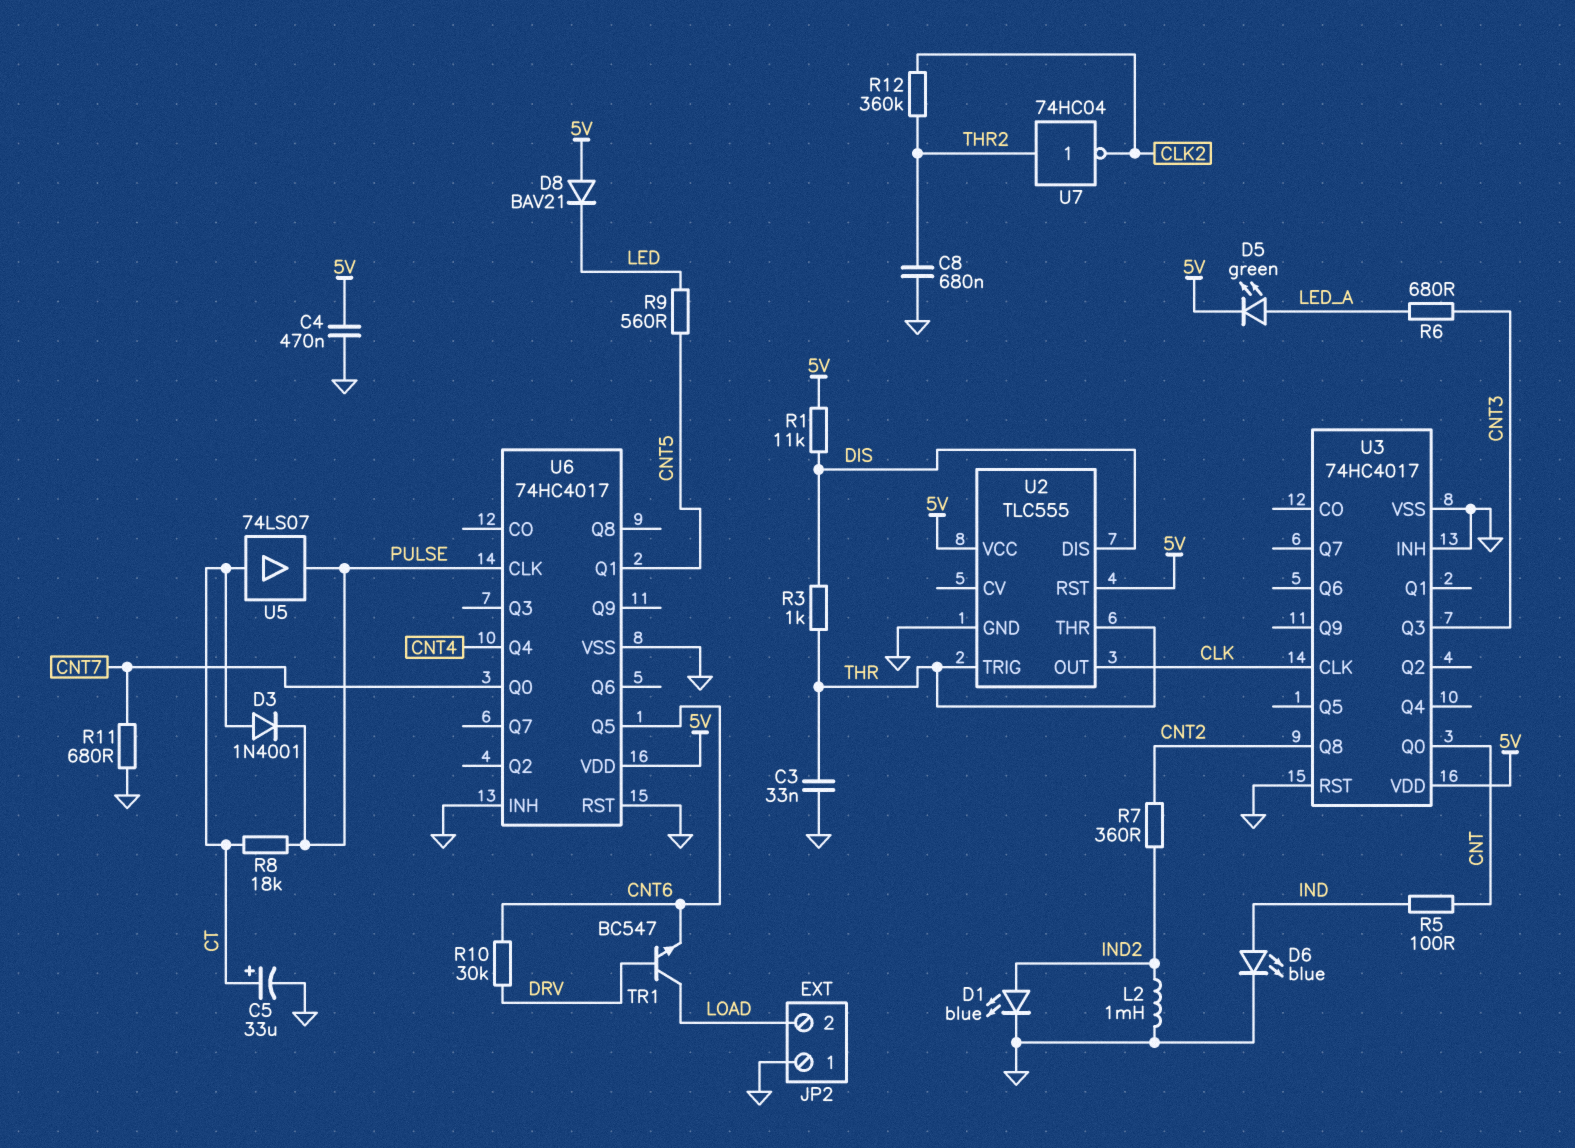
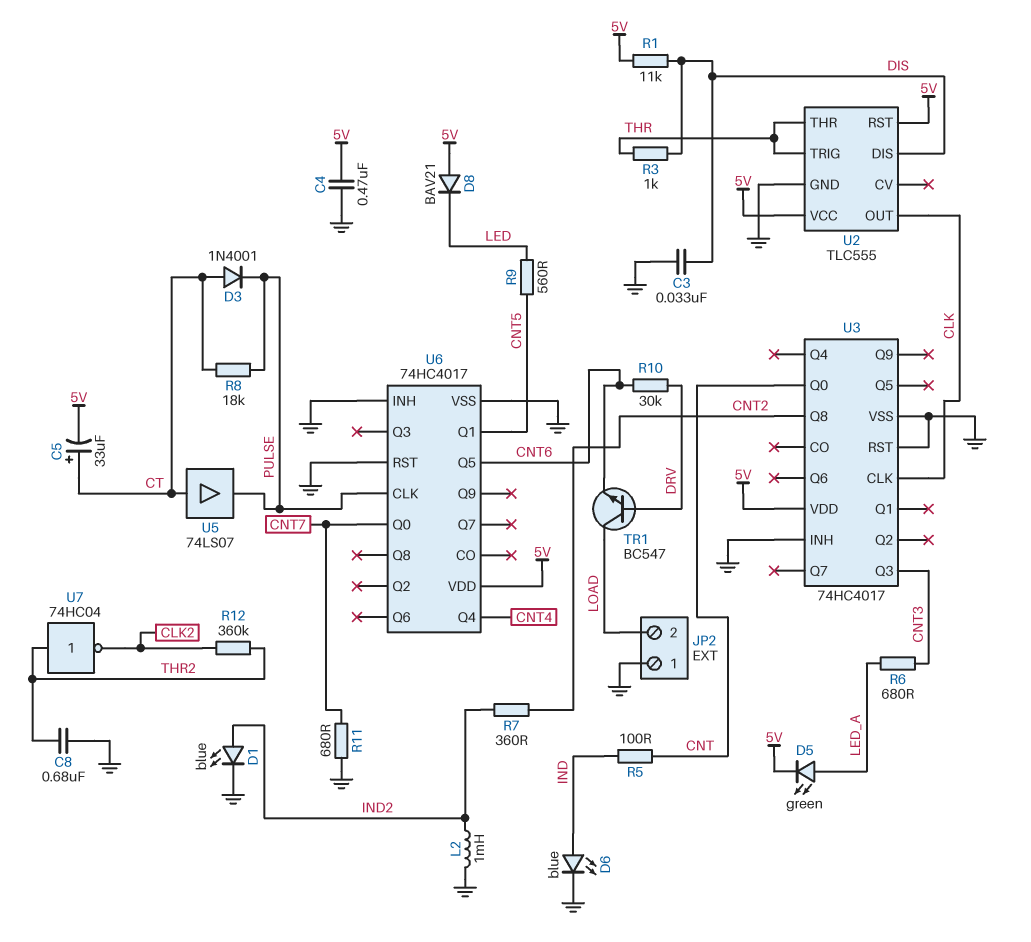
C3: 33nF (GND, THR) -> 33nF (DIS, GND)
C5: 33uF (plus CT, minus GND) -> 33uF (plus CT, minus 5V)

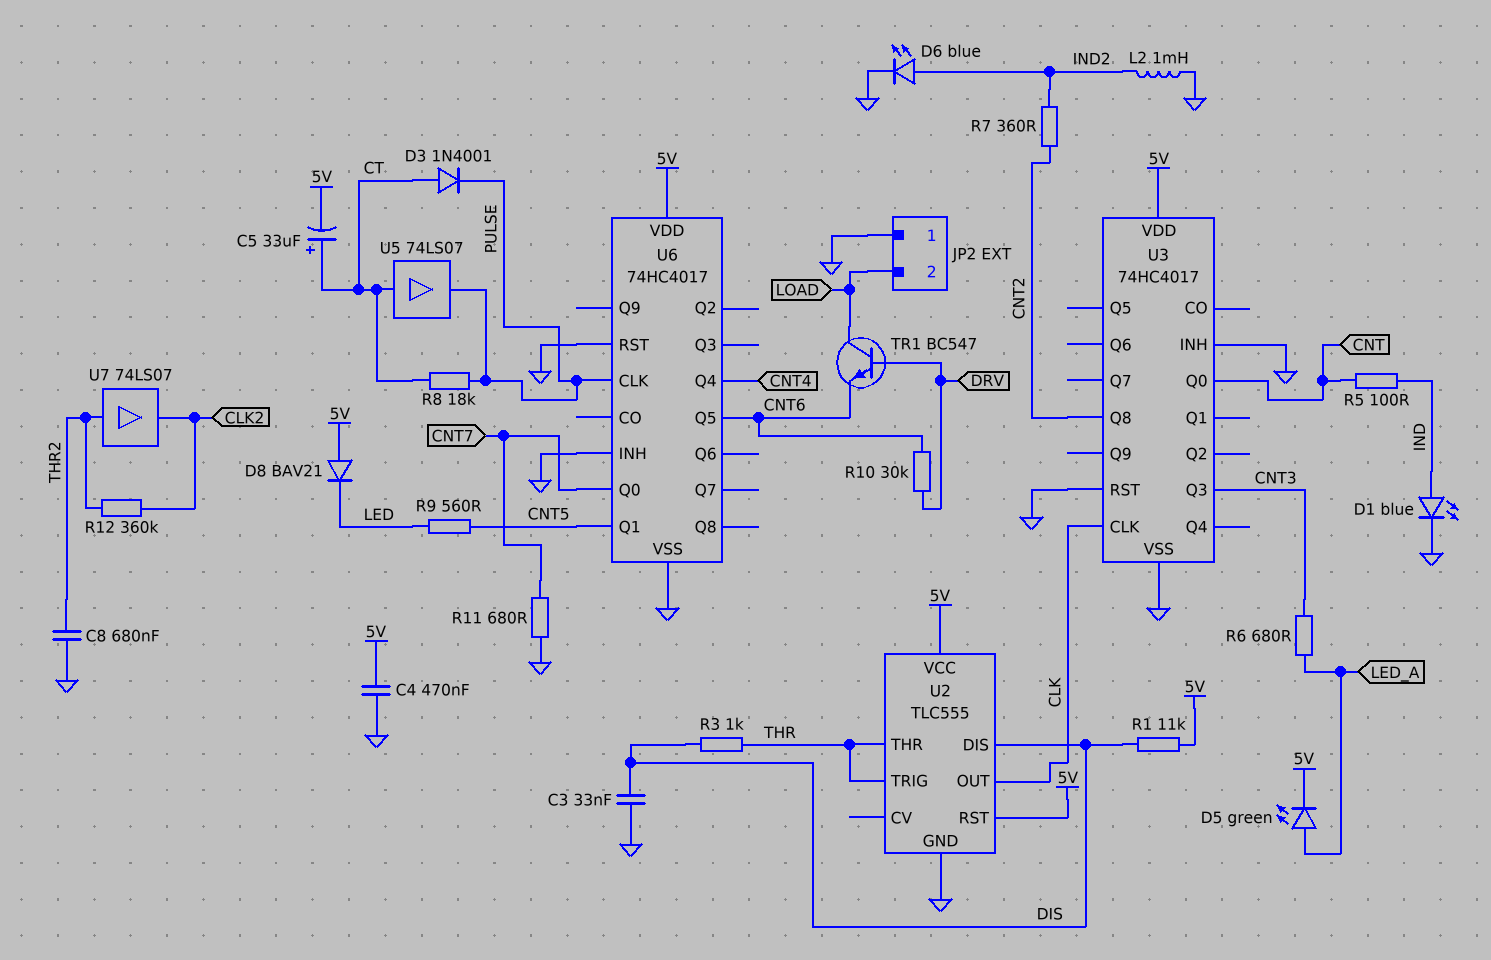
D1: LED blue (A IND2, K GND) -> LED blue (A IND, K GND)
D6: LED blue (A IND, K GND) -> LED blue (A IND2, K GND)
U7: NOT 74HC04 (in THR2, out CLK2) -> buffer 74LS07 (in THR2, out CLK2)

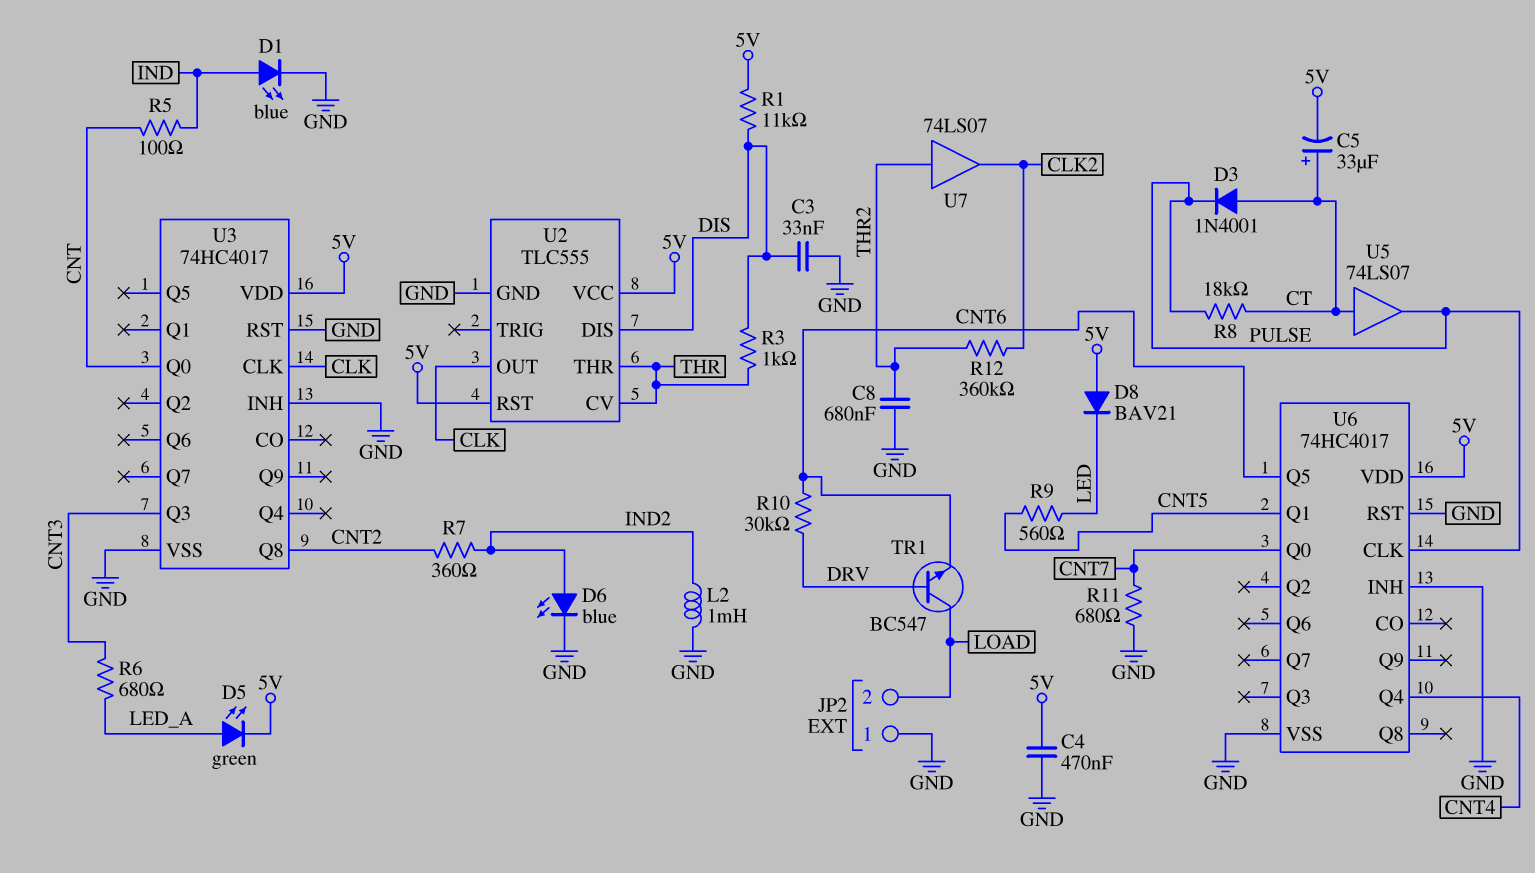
U2 pin CV: none -> THR
U2 pin TRIG: THR -> none

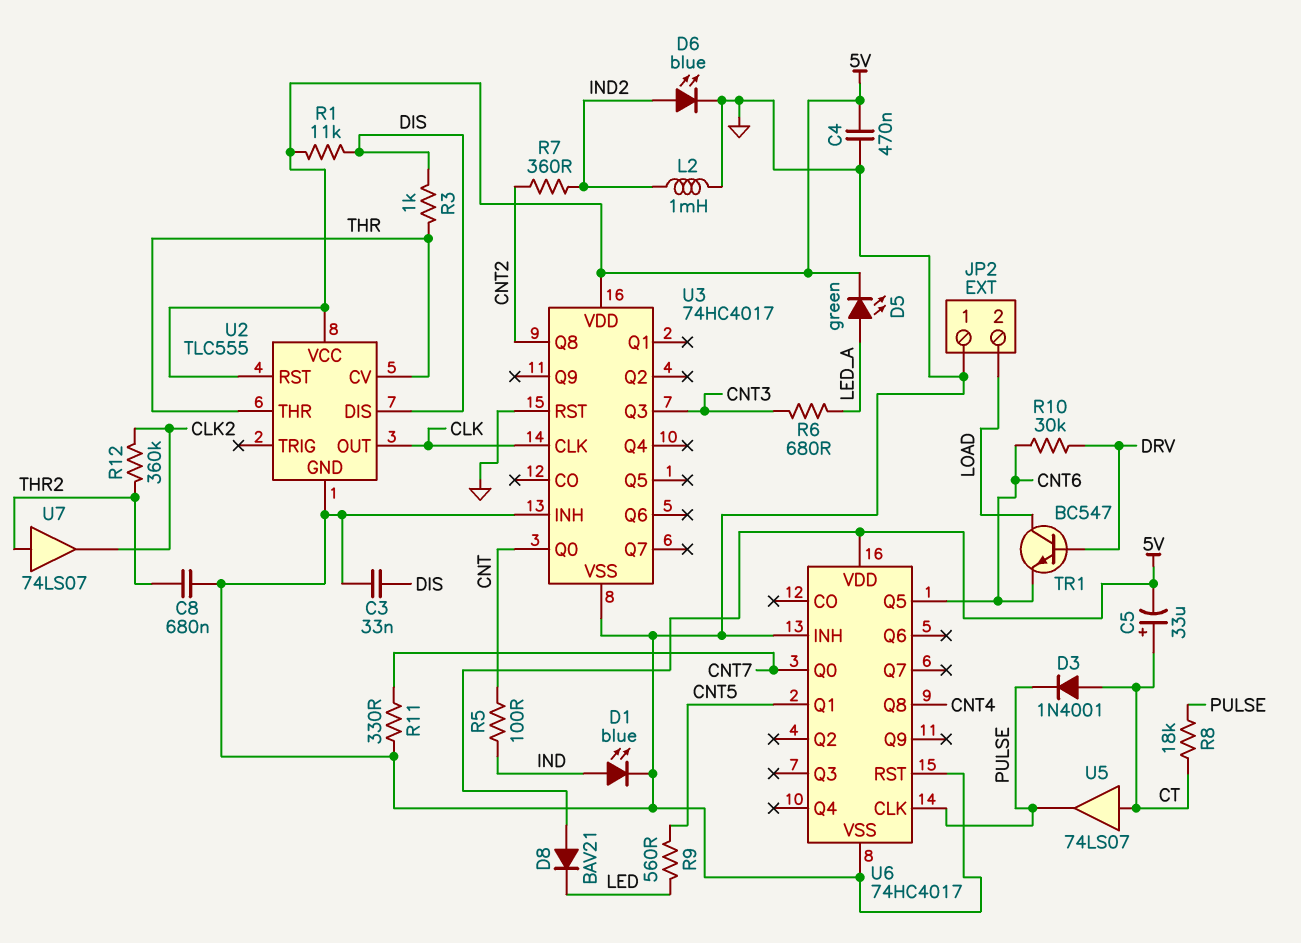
R11: 680 (CNT7, GND) -> 330 (CNT7, GND)
U6 pin Q4: CNT4 -> none
U6 pin Q8: none -> CNT4

